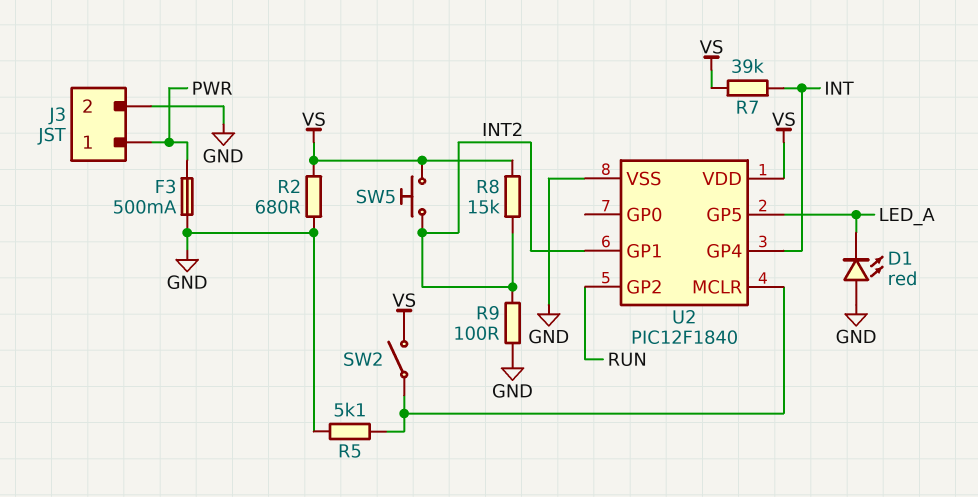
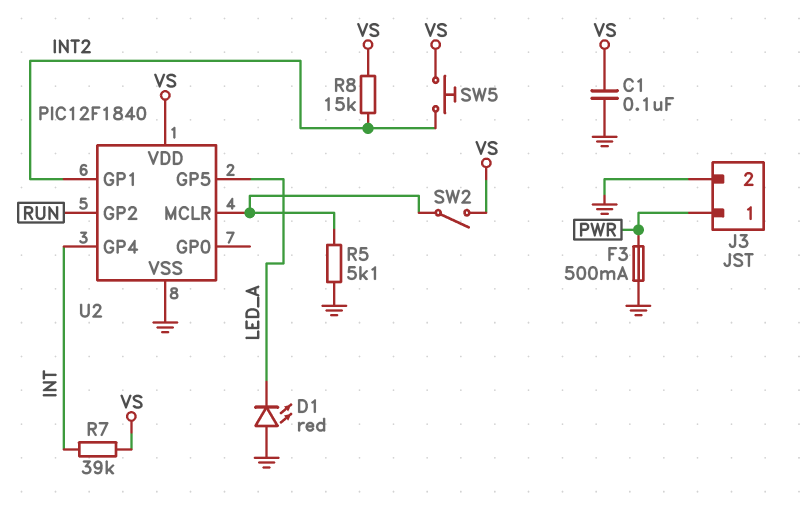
C1: none -> 100nF (GND, VS)
R2: 680 (GND, VS) -> none
R9: 100 (GND, INT2) -> none

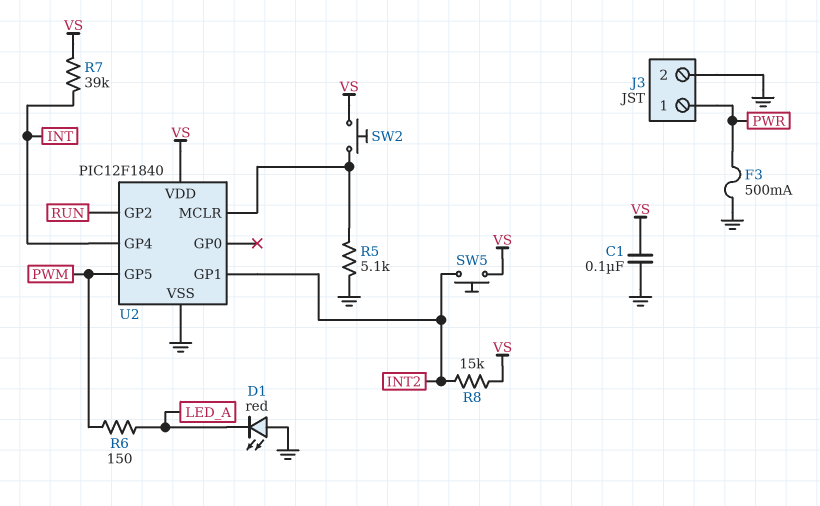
R6: none -> 150 (LED_A, PWM)
SW2: switch (U2/MCLR, VS) -> button (U2/MCLR, VS)
U2 pin GP5: LED_A -> PWM

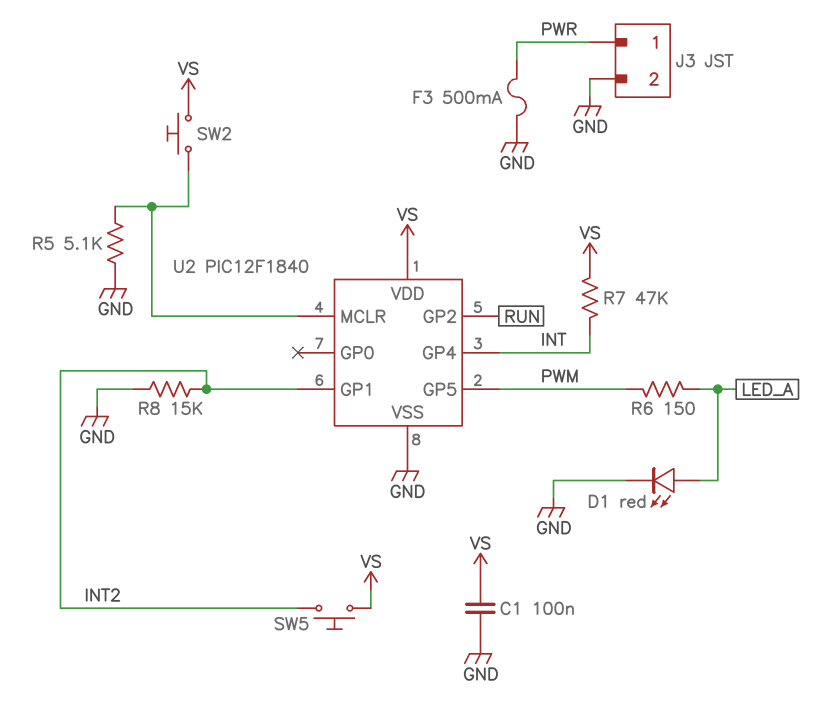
D1: LED red (A GND, K LED_A) -> LED red (A LED_A, K GND)
R7: 39k (INT, VS) -> 47k (INT, VS)
R8: 15k (INT2, VS) -> 15k (GND, INT2)

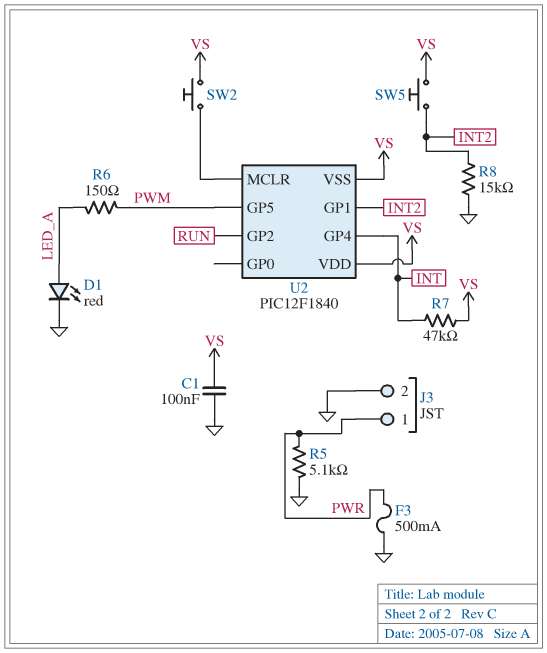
R5: 5.1k (GND, U2/MCLR) -> 5.1k (GND, PWR)
U2 pin VSS: GND -> VS

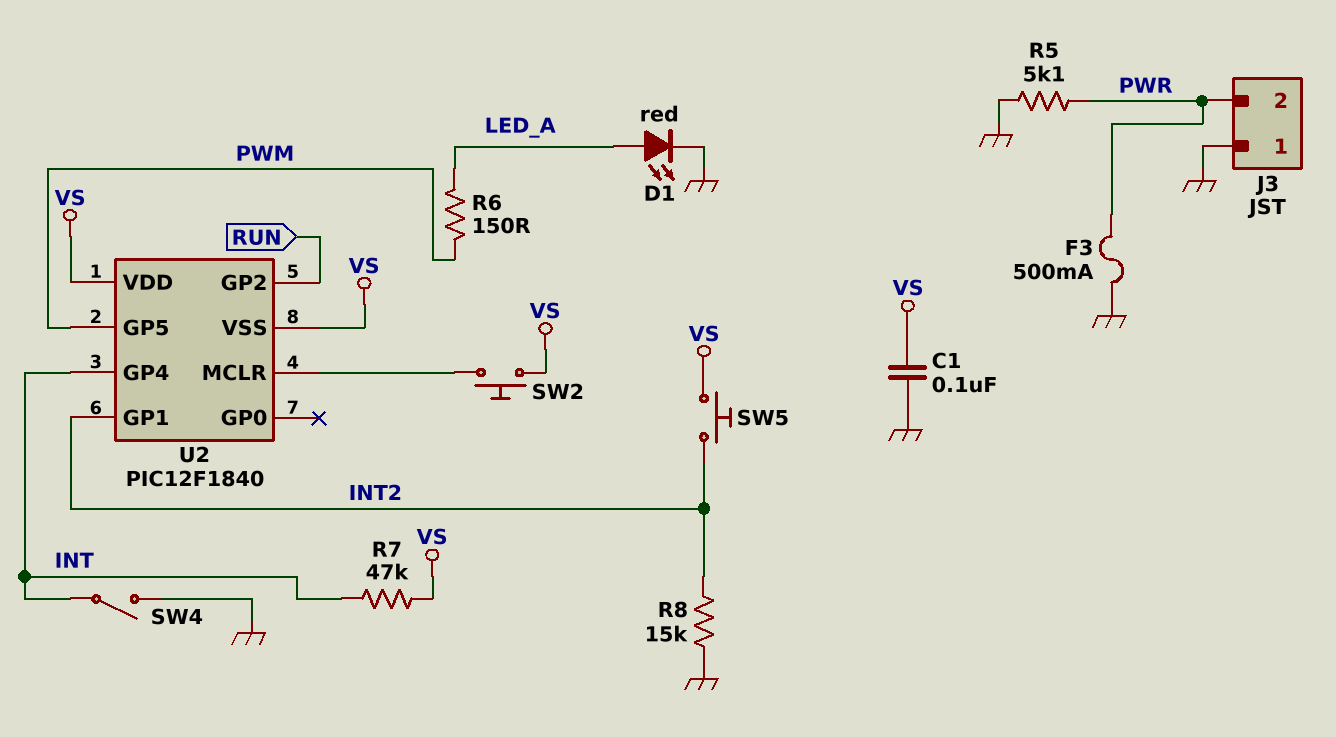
J3 pin 1: PWR -> GND
J3 pin 2: GND -> PWR
SW4: none -> switch (GND, INT)

